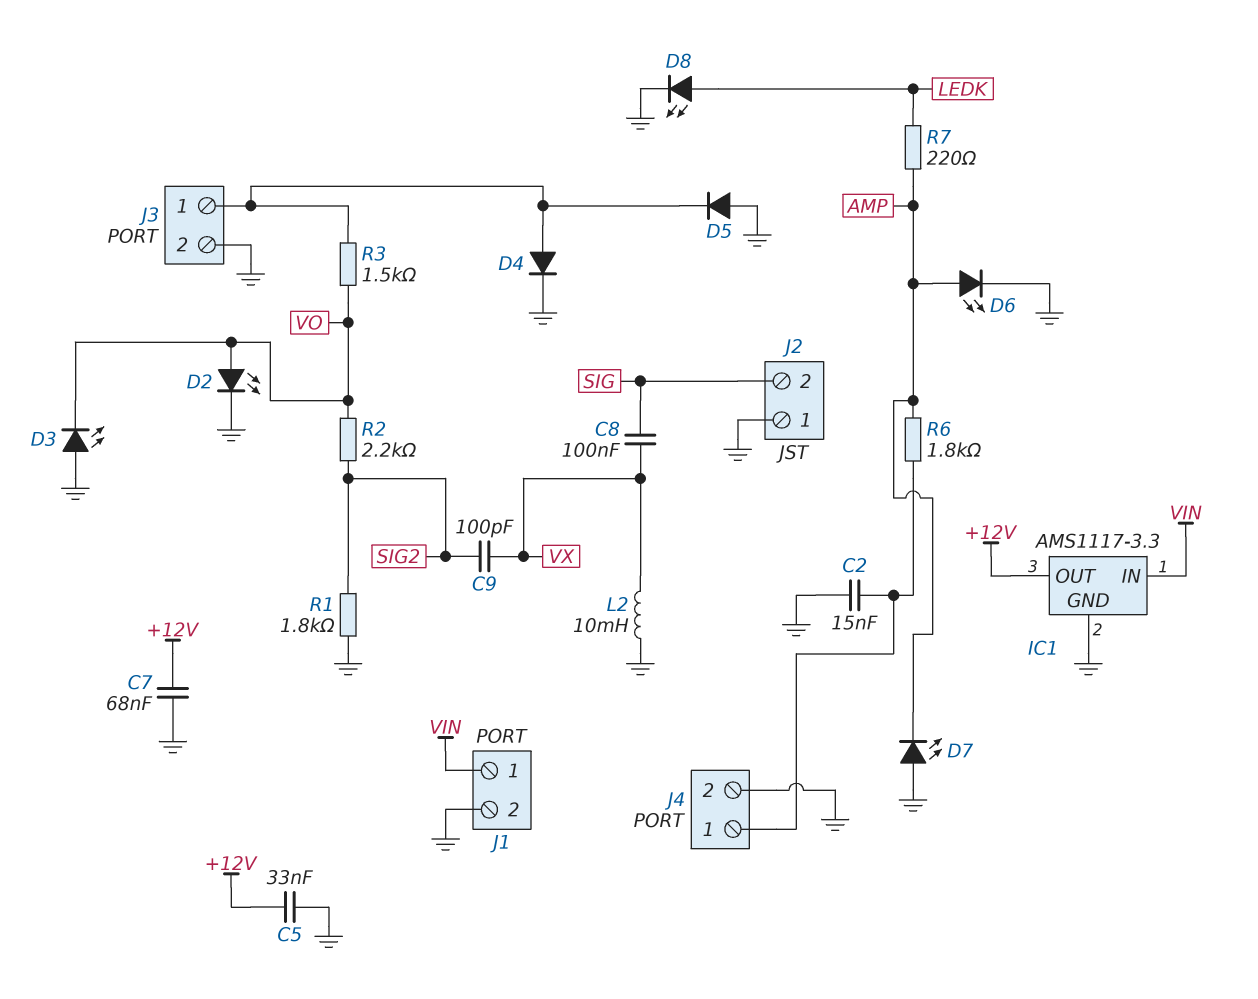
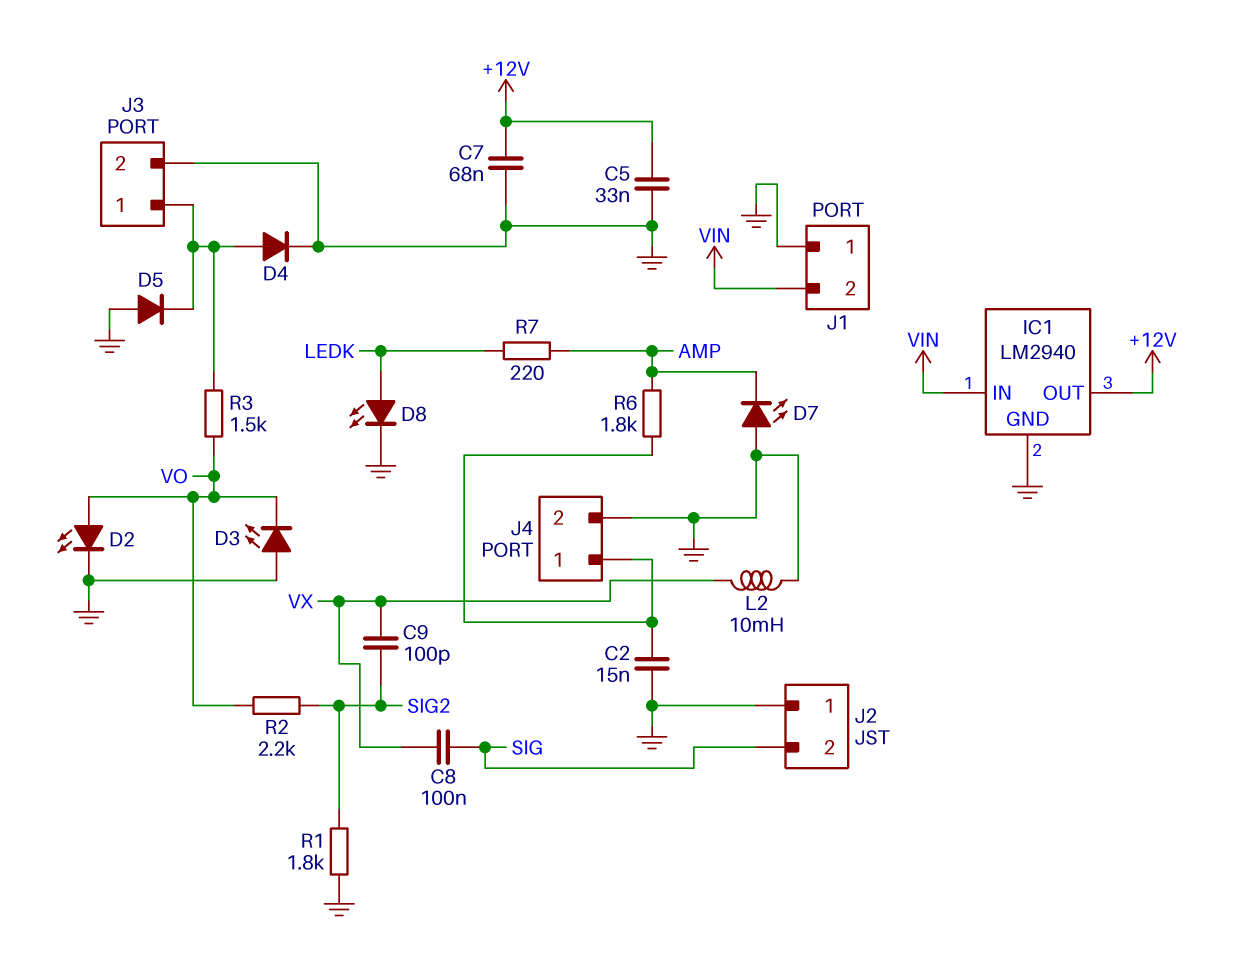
D6: LED (A AMP, K GND) -> none
IC1: AMS1117-3.3 -> LM2940
J1 pin 1: VIN -> GND
J1 pin 2: GND -> VIN

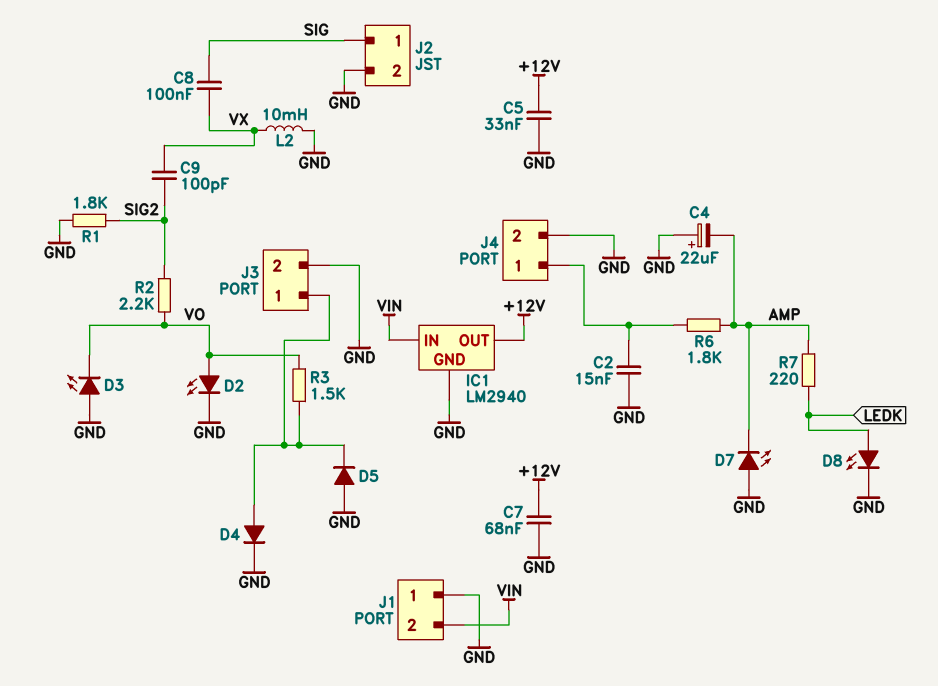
C4: none -> 22uF (plus GND, minus AMP)
J2 pin 1: GND -> SIG
J2 pin 2: SIG -> GND

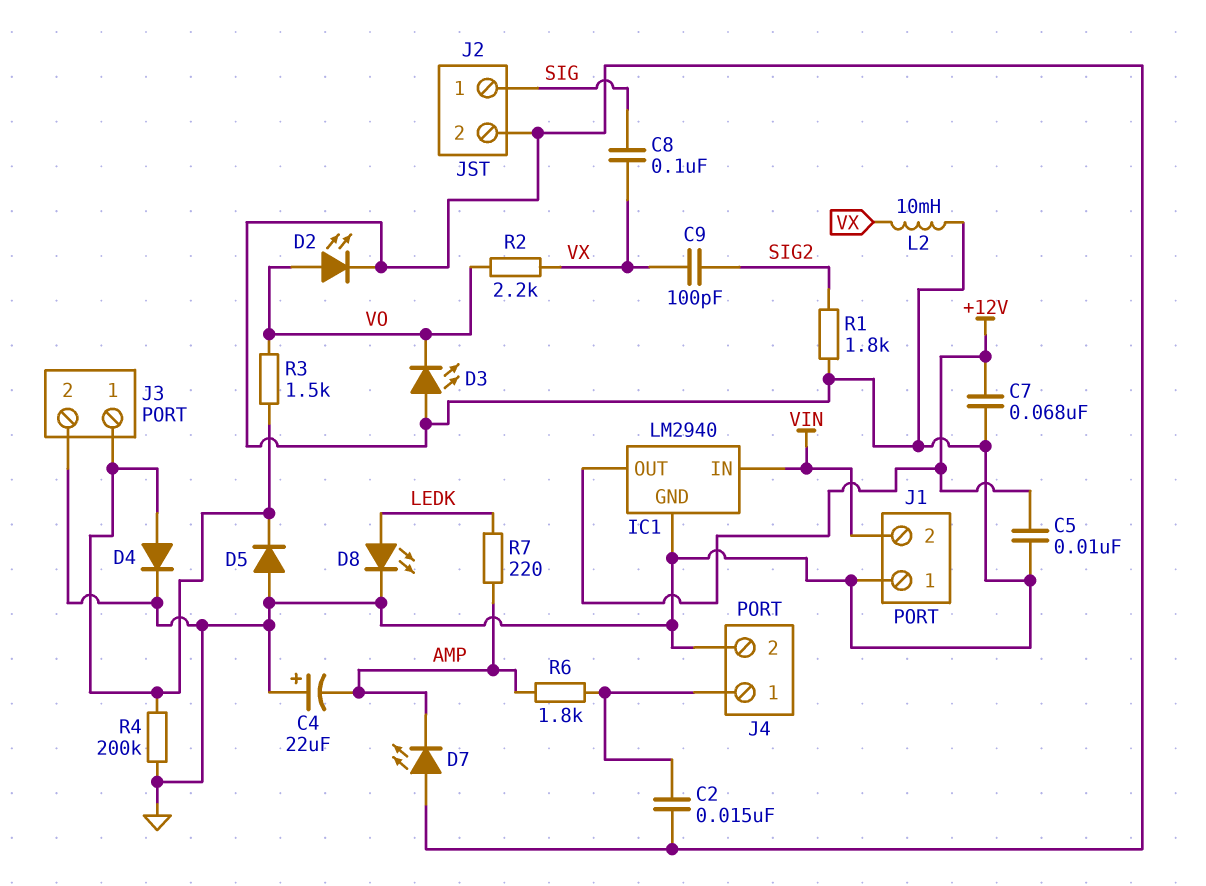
C5: 33nF (+12V, GND) -> 10nF (+12V, GND)
R2: 2.2k (SIG2, VO) -> 2.2k (VO, VX)
R4: none -> 200k (GND, J3/1)

